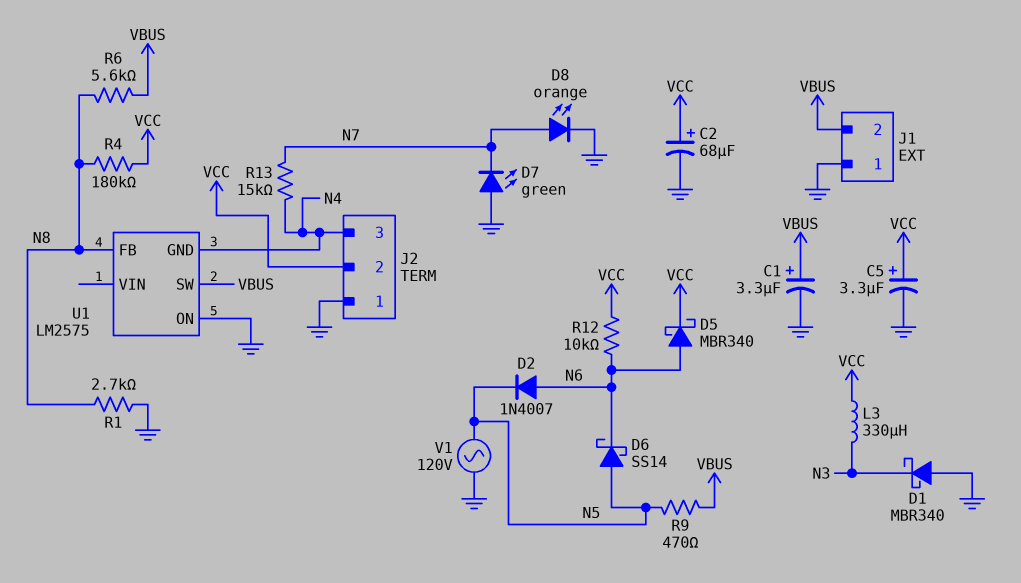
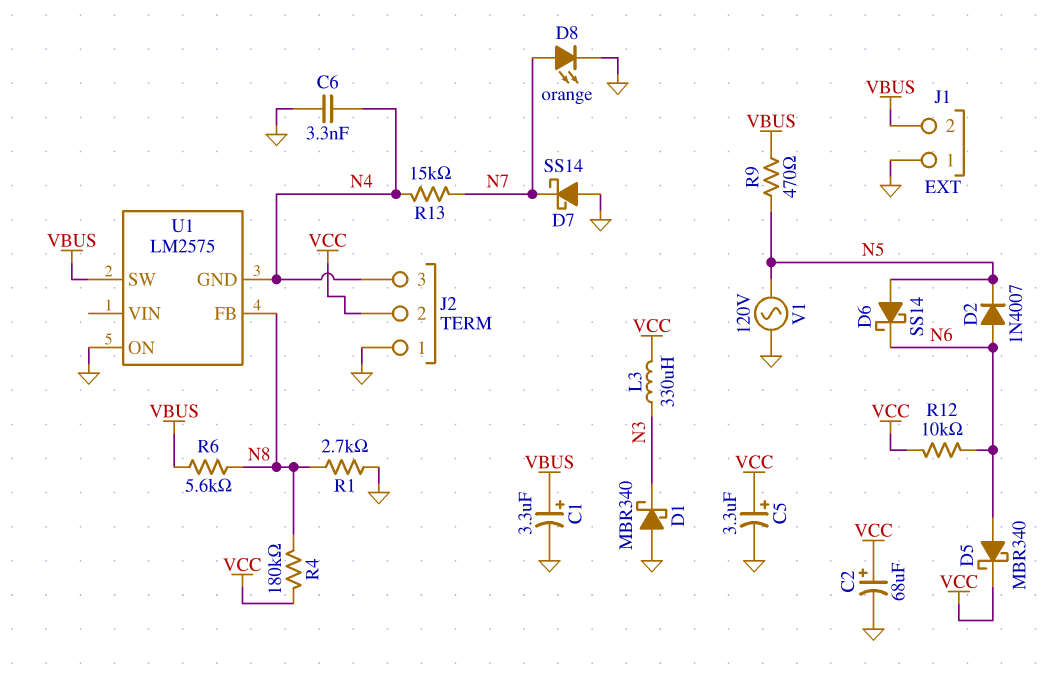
C6: none -> 3.3nF (GND, N4)
D7: LED green (A GND, K N7) -> schottky SS14 (A GND, K N7)

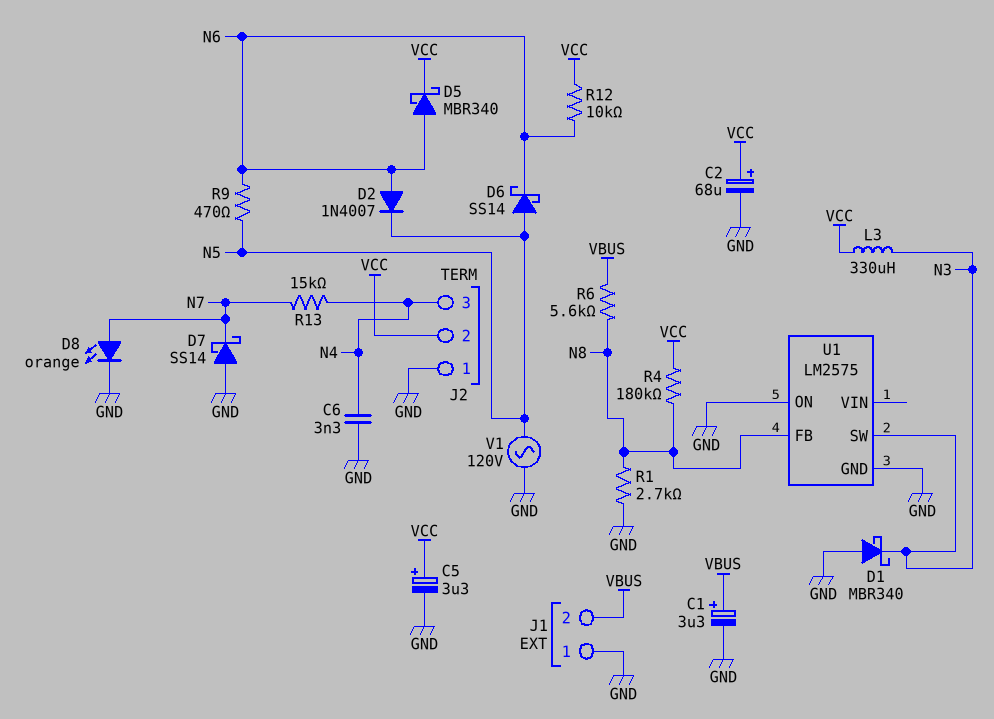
R9: 470 (N5, VBUS) -> 470 (N5, N6)
U1 pin GND: N4 -> GND
U1 pin SW: VBUS -> N3

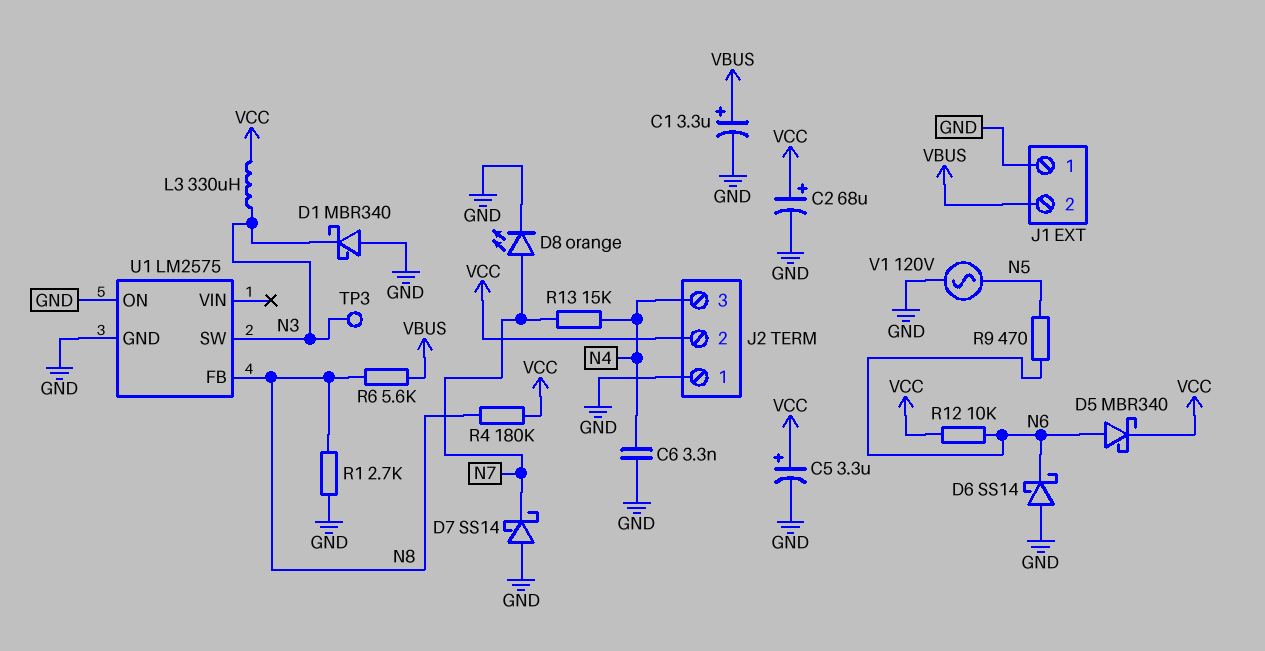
D2: diode 1N4007 (A N6, K N5) -> none
D6: schottky SS14 (A N5, K N6) -> schottky SS14 (A GND, K N6)
TP3: none -> test point (N3)

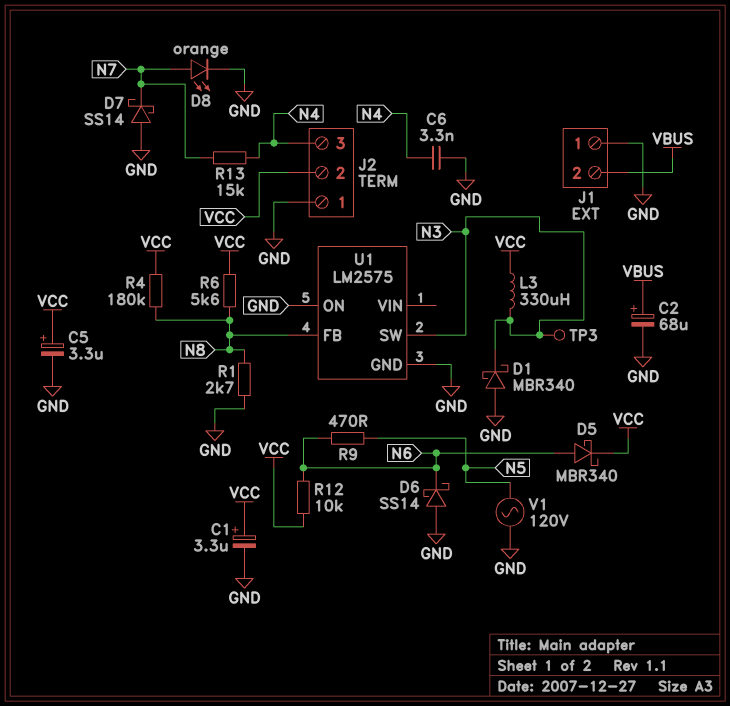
C1: 3.3uF (plus VBUS, minus GND) -> 3.3uF (plus VCC, minus GND)
C2: 68uF (plus VCC, minus GND) -> 68uF (plus VBUS, minus GND)
R6: 5.6k (N8, VBUS) -> 5.6k (N8, VCC)

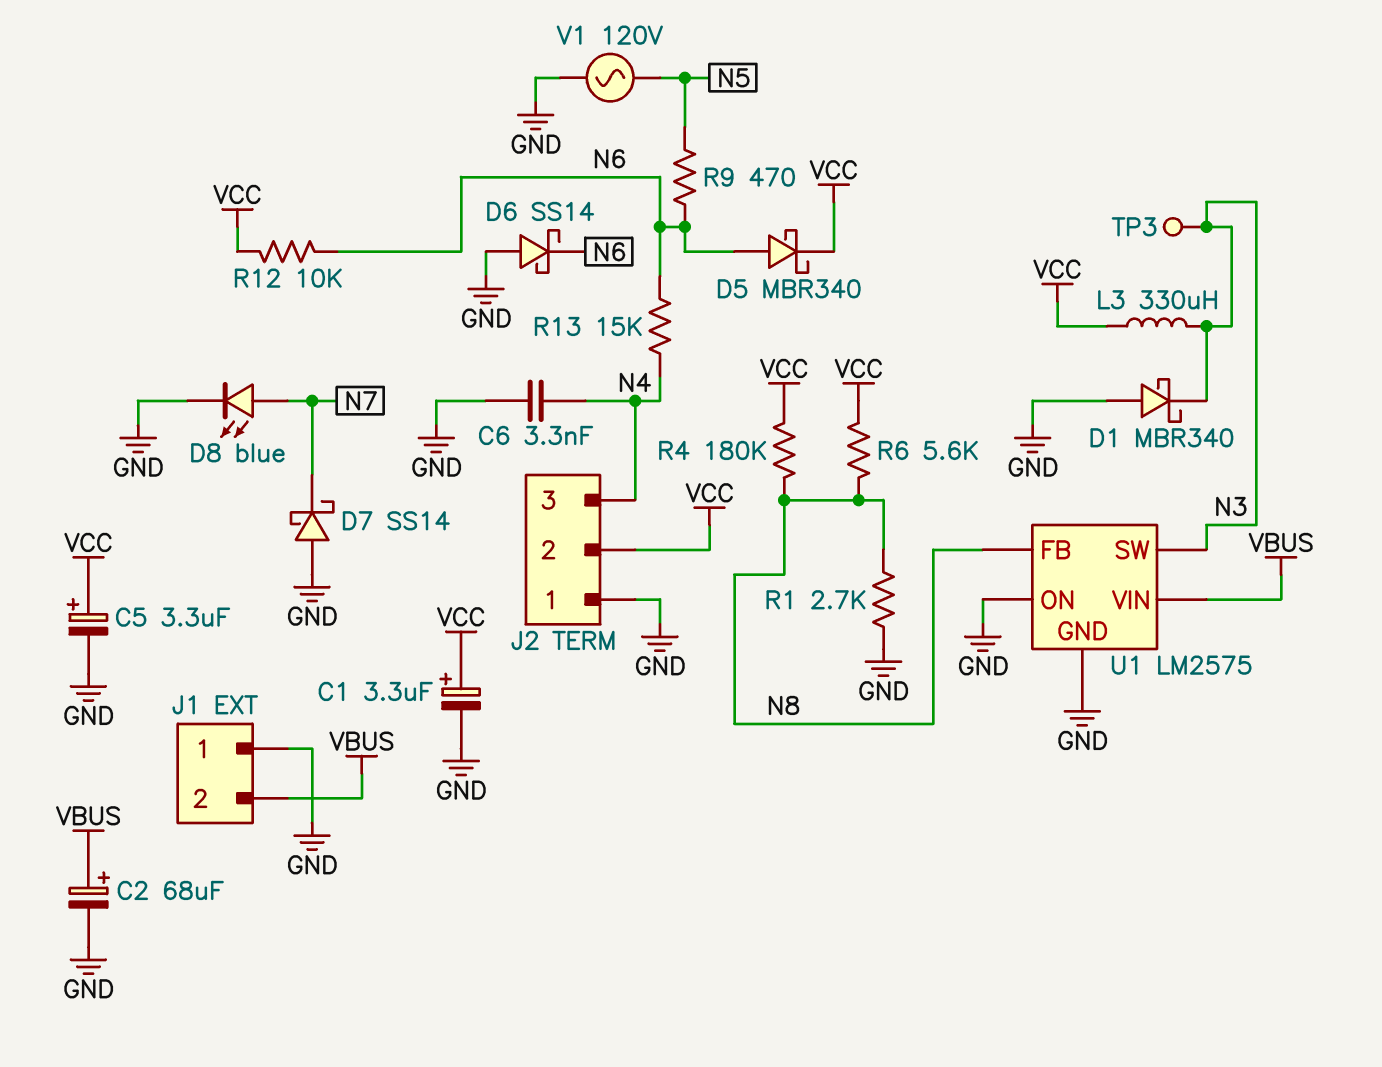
D8: LED orange (A N7, K GND) -> LED blue (A N7, K GND)
R13: 15k (N4, N7) -> 15k (N4, N6)
U1 pin VIN: none -> VBUS

